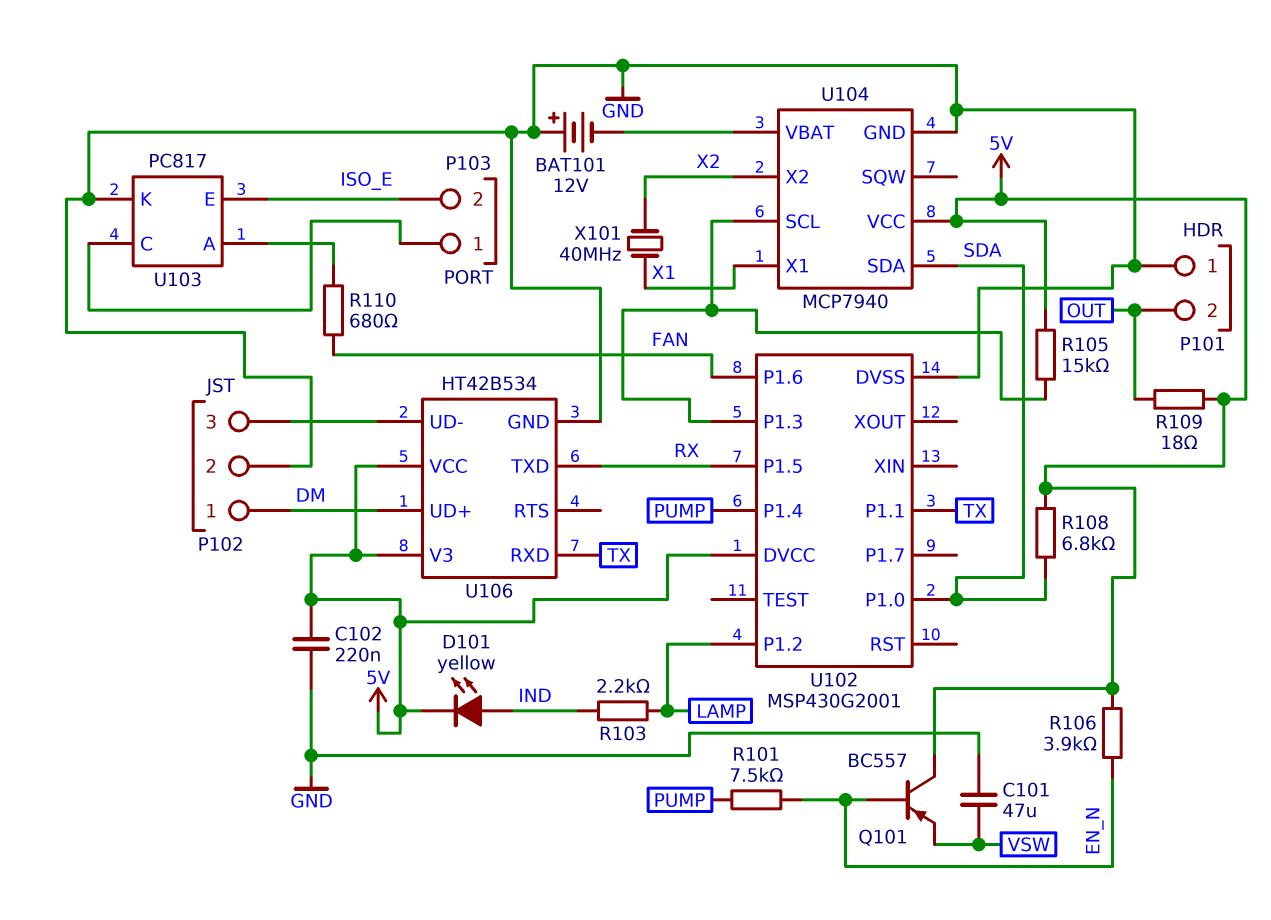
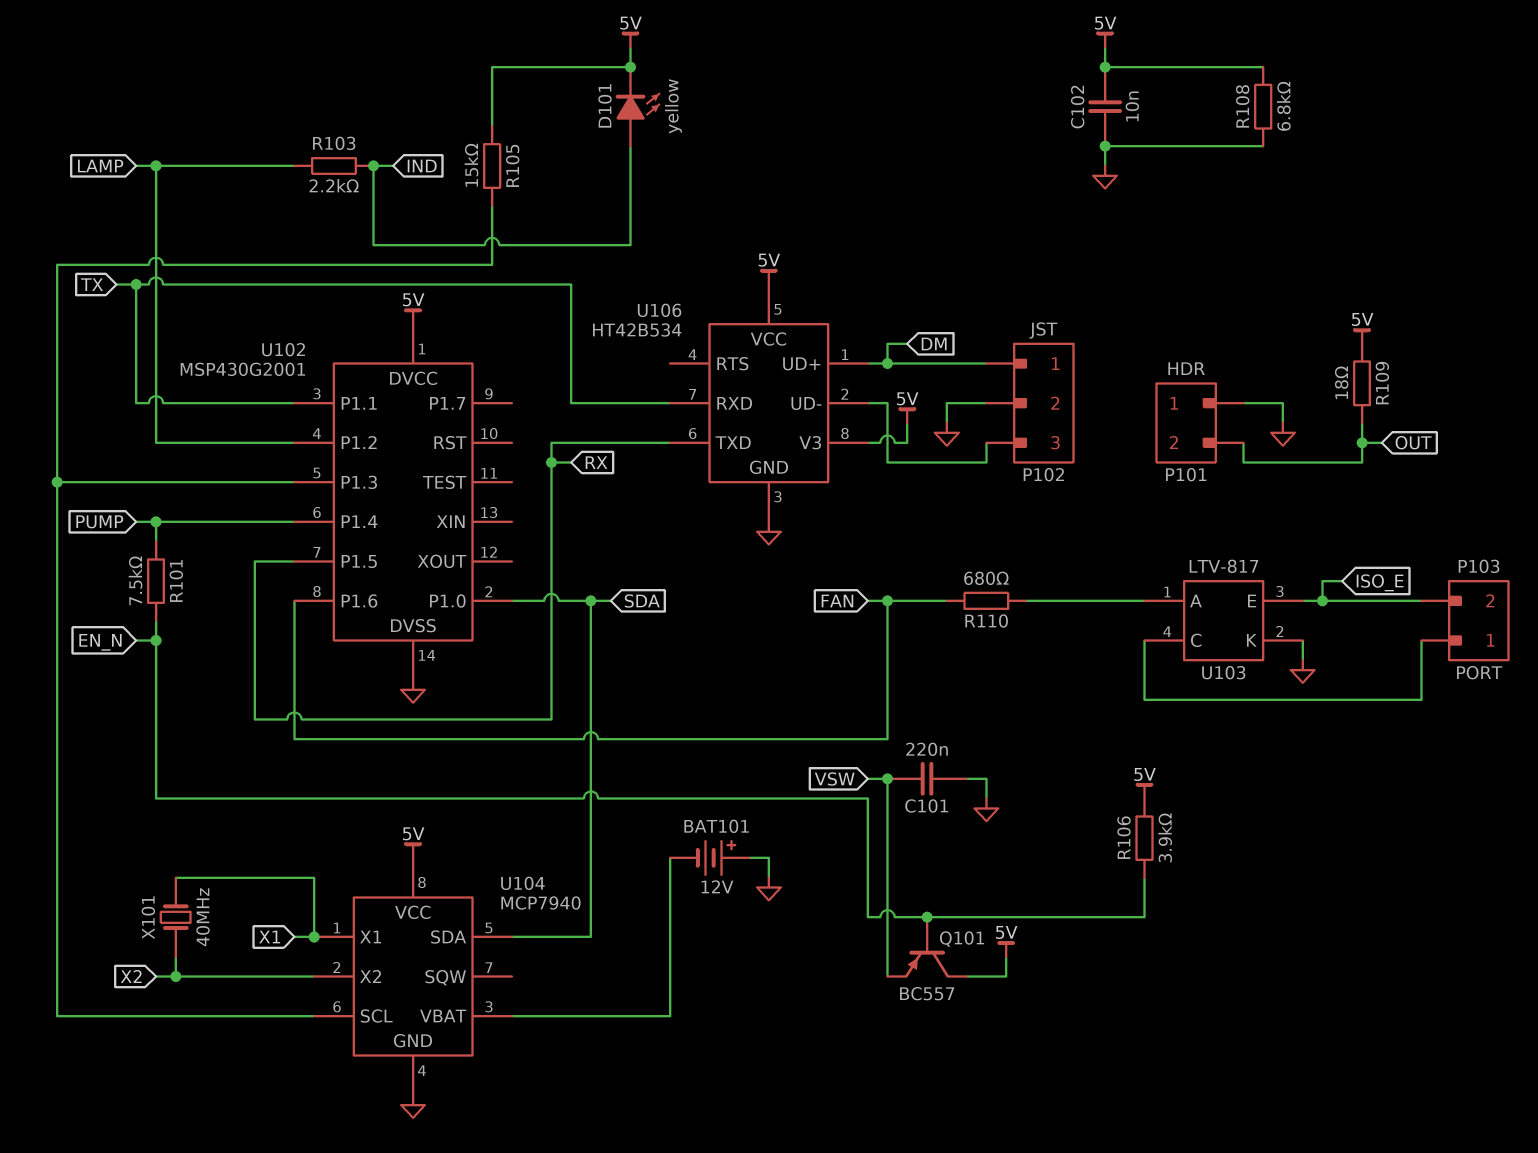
C101: 47uF (GND, VSW) -> 220nF (GND, VSW)
C102: 220nF (5V, GND) -> 10nF (5V, GND)
R108: 6.8k (5V, SDA) -> 6.8k (5V, GND)
U103: PC817 -> LTV-817

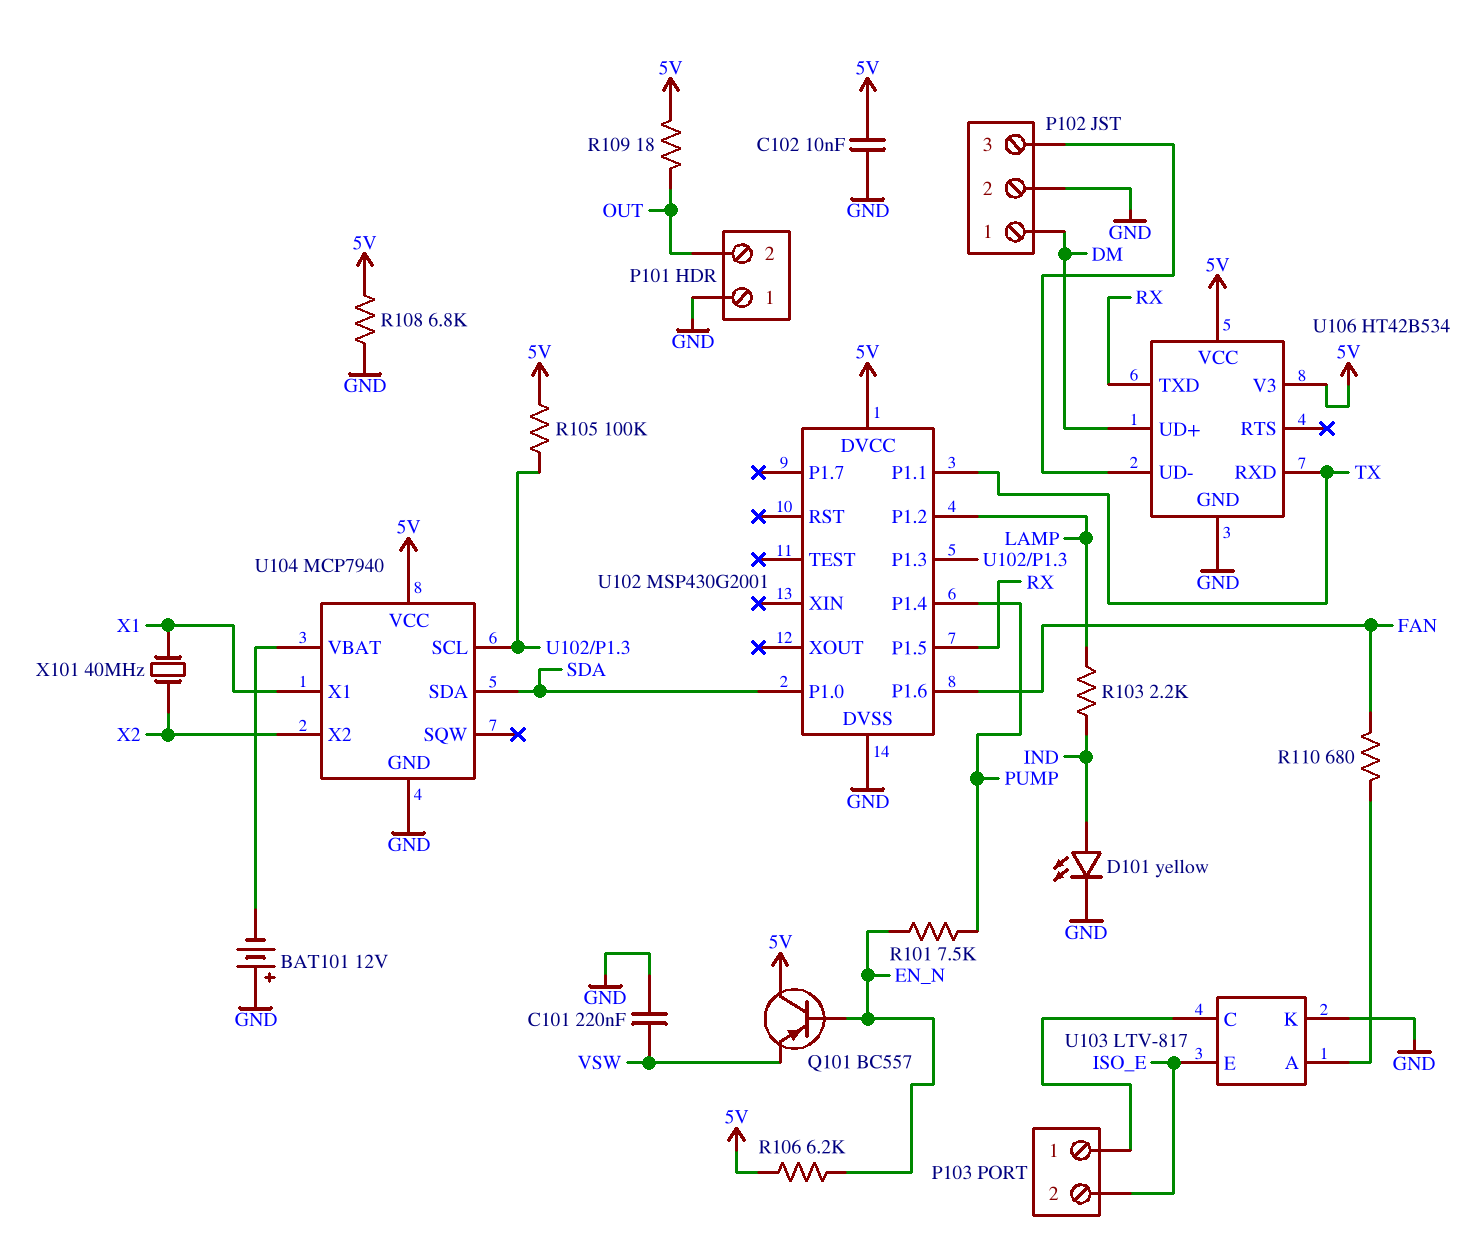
D101: LED yellow (A IND, K 5V) -> LED yellow (A IND, K GND)
R105: 15k (5V, U102/P1.3) -> 100k (5V, U102/P1.3)
R106: 3.9k (5V, EN_N) -> 6.2k (5V, EN_N)

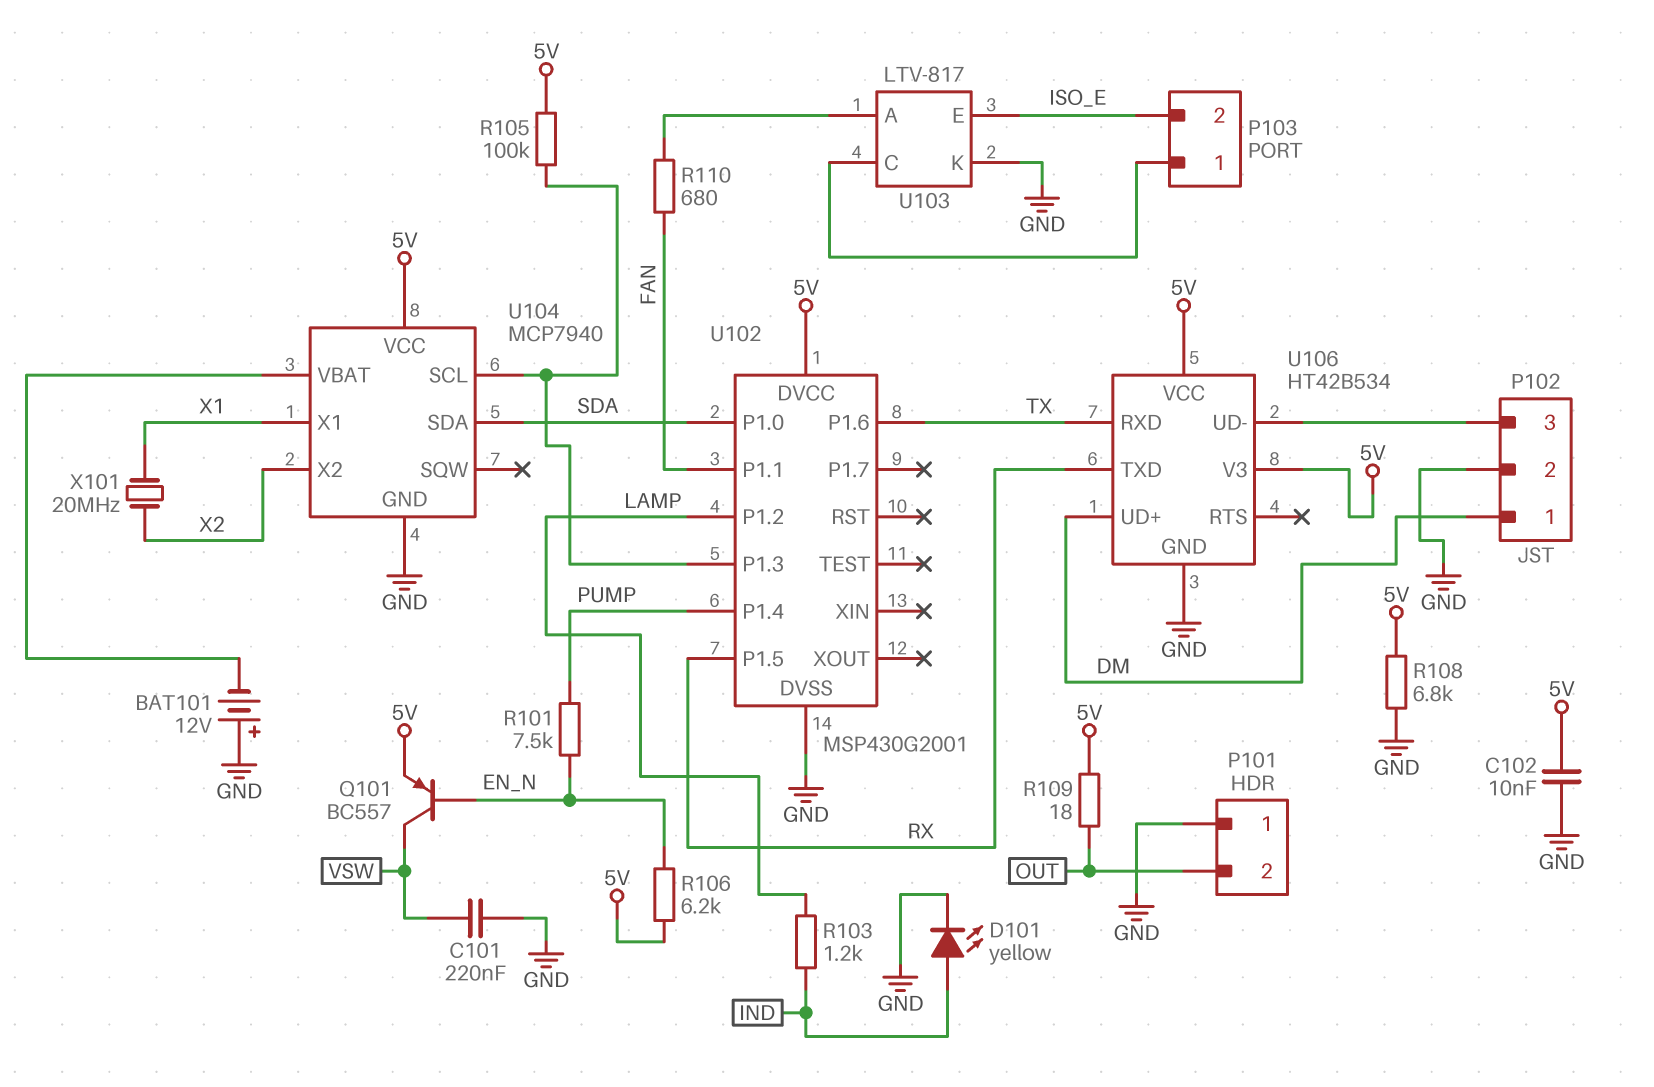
Q101: PNP BC557 (B EN_N, C 5V, E VSW) -> PNP BC557 (B EN_N, C VSW, E 5V)
R103: 2.2k (IND, LAMP) -> 1.2k (IND, LAMP)
U102 pin P1.1: TX -> FAN
U102 pin P1.6: FAN -> TX
X101: 40MHz (X1, X2) -> 20MHz (X1, X2)

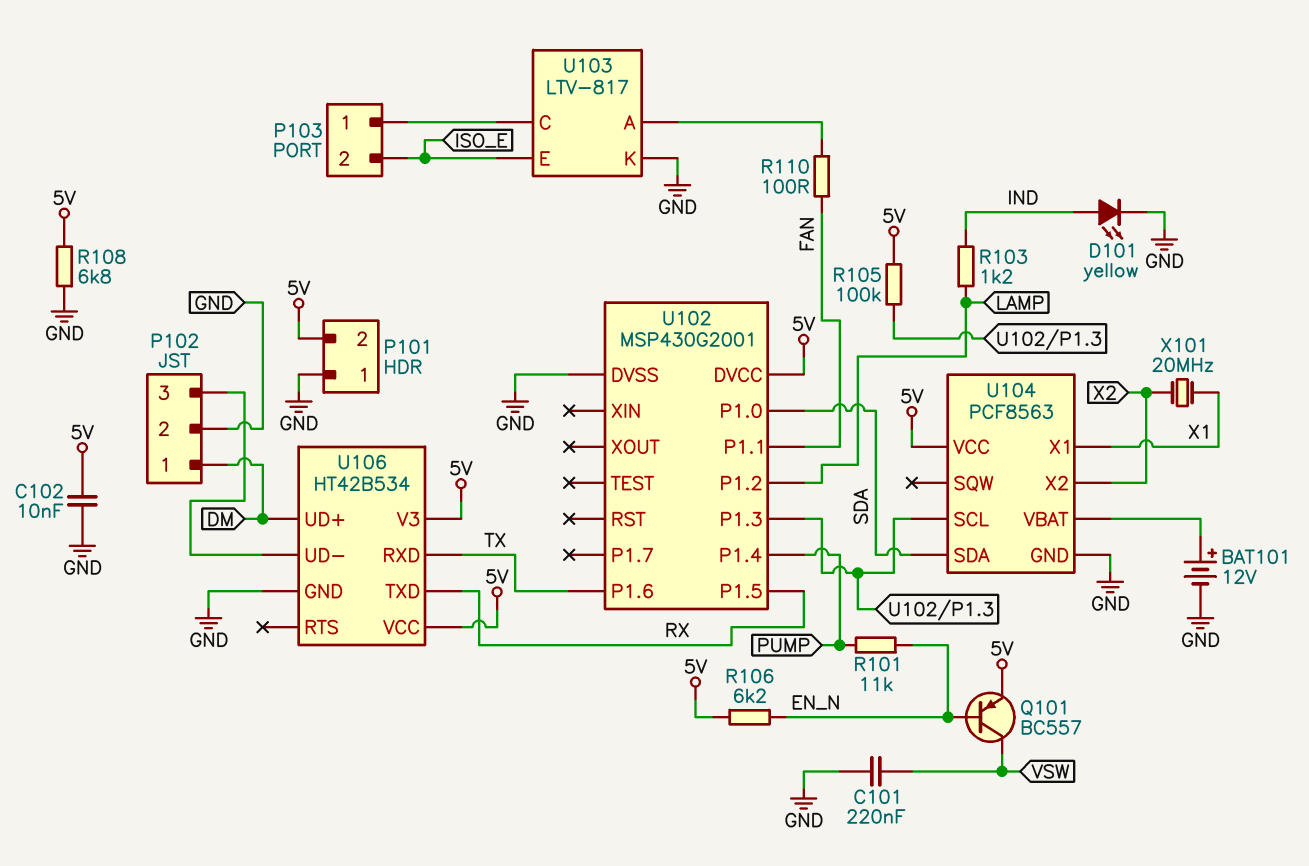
BAT101: 12V (plus GND, minus U104/VBAT) -> 12V (plus U104/VBAT, minus GND)
P101 pin 2: OUT -> 5V
R101: 7.5k (EN_N, PUMP) -> 11k (EN_N, PUMP)
R109: 18 (5V, OUT) -> none
R110: 680 (FAN, U103/A) -> 100 (FAN, U103/A)
U104: MCP7940 -> PCF8563

